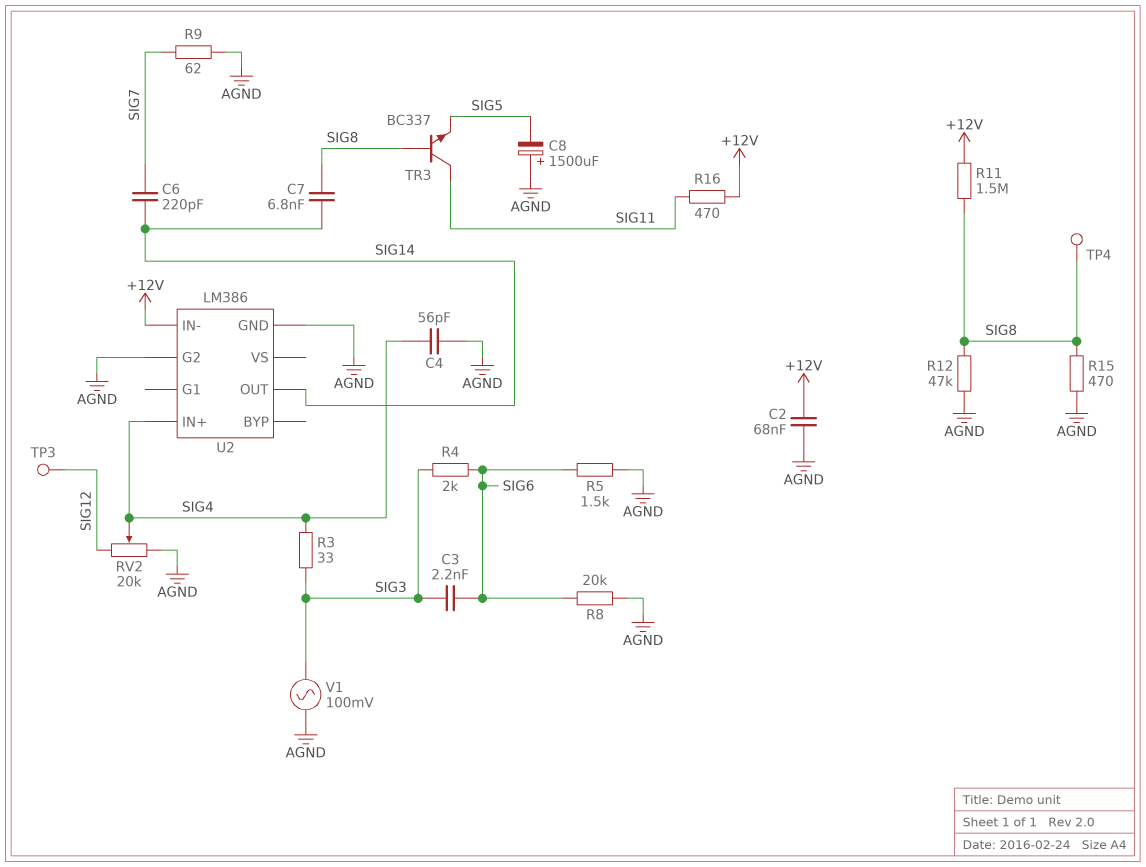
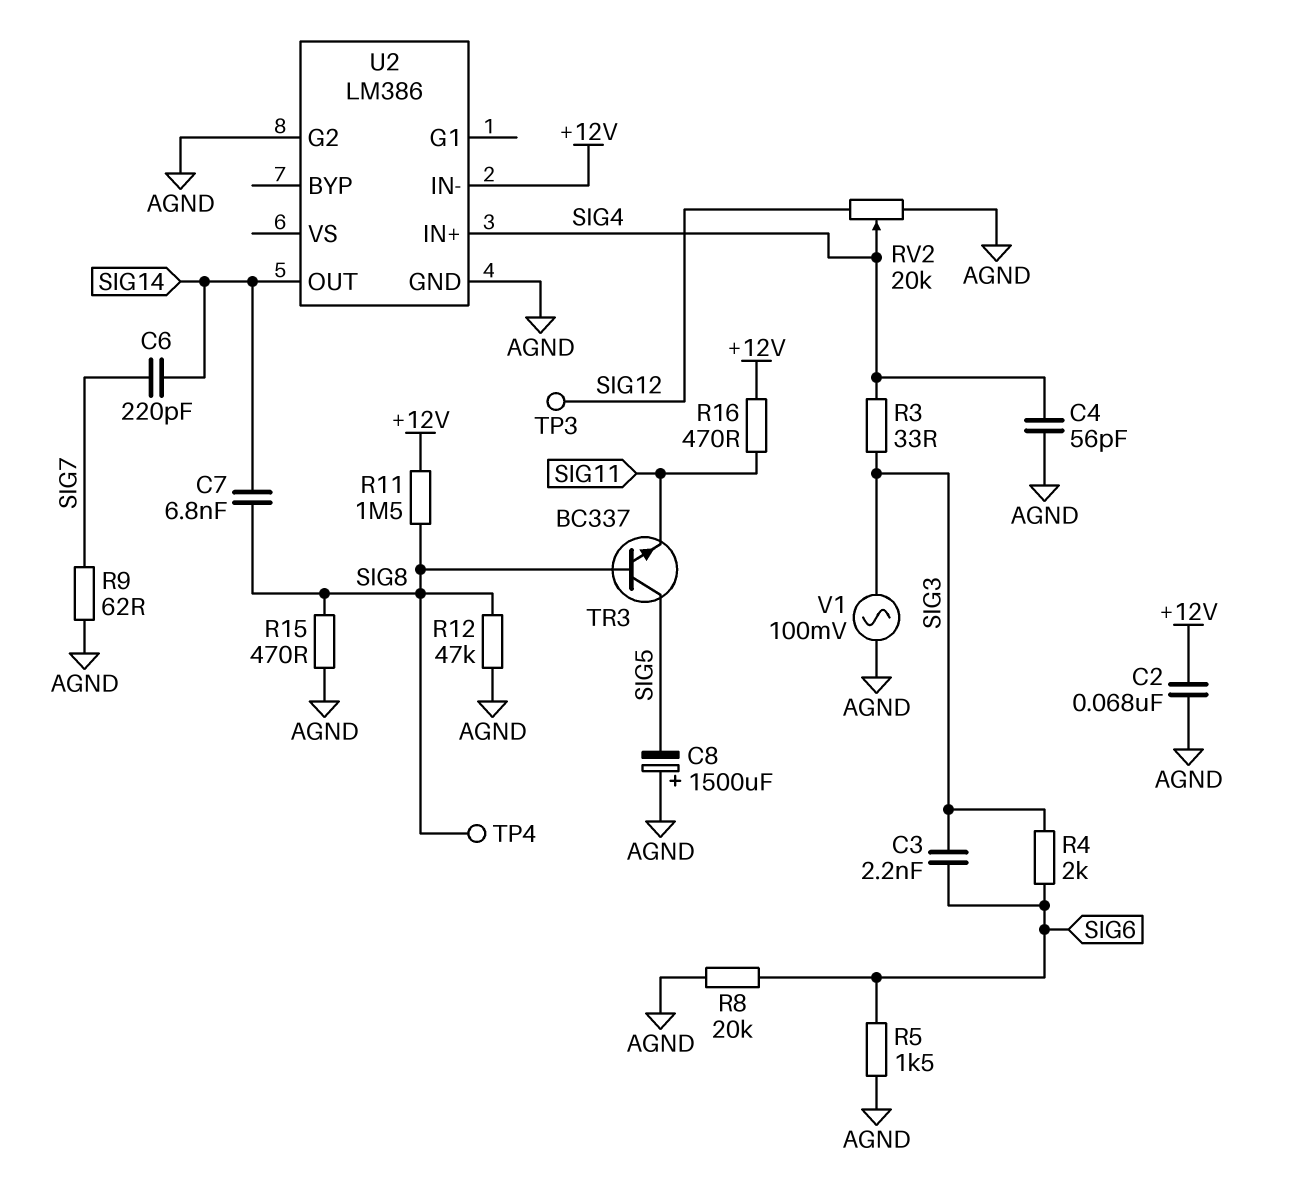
TR3: NPN BC337 (B SIG8, C SIG11, E SIG5) -> NPN BC337 (B SIG8, C SIG5, E SIG11)

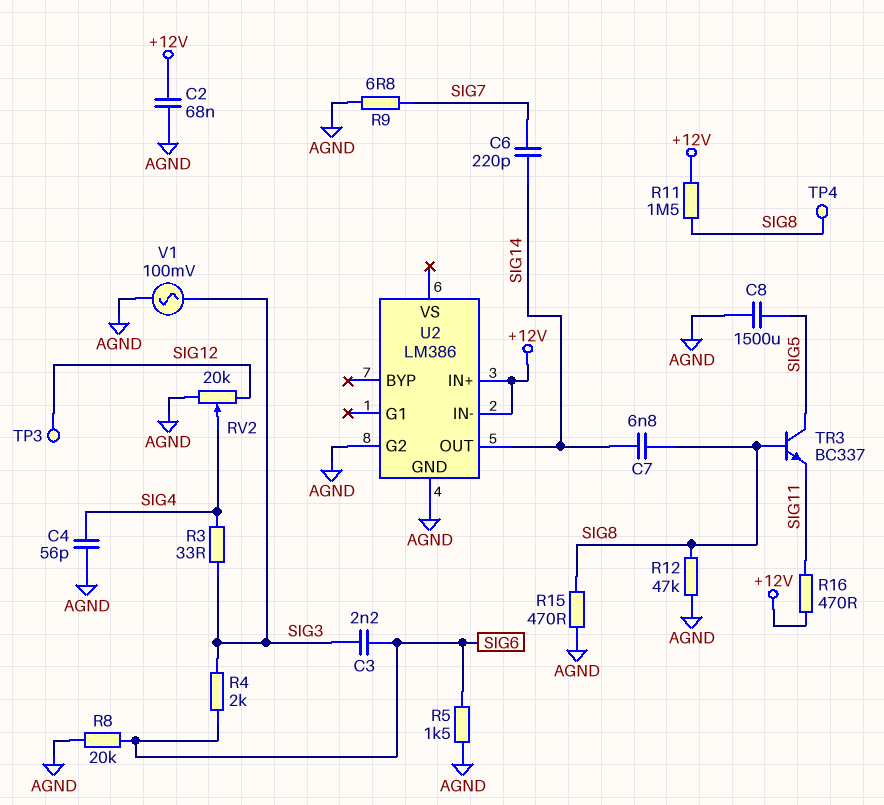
C8: 1500uF (plus AGND, minus SIG5) -> 1500uF (AGND, SIG5)
R9: 62 (AGND, SIG7) -> 6.8 (AGND, SIG7)
U2 pin IN+: SIG4 -> +12V

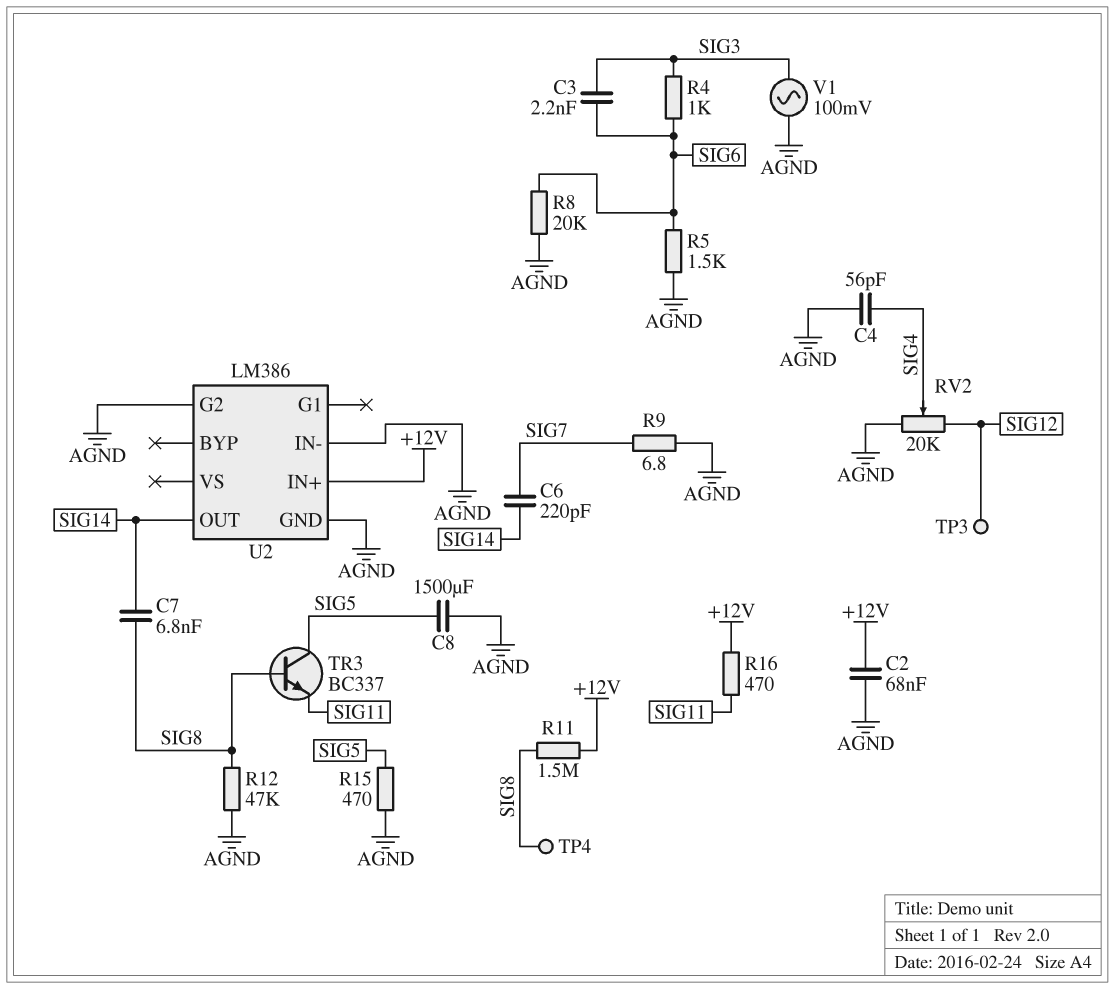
R3: 33 (SIG3, SIG4) -> none
R4: 2k (SIG3, SIG6) -> 1k (SIG3, SIG6)
R15: 470 (AGND, SIG8) -> 470 (AGND, SIG5)
U2 pin IN-: +12V -> AGND

